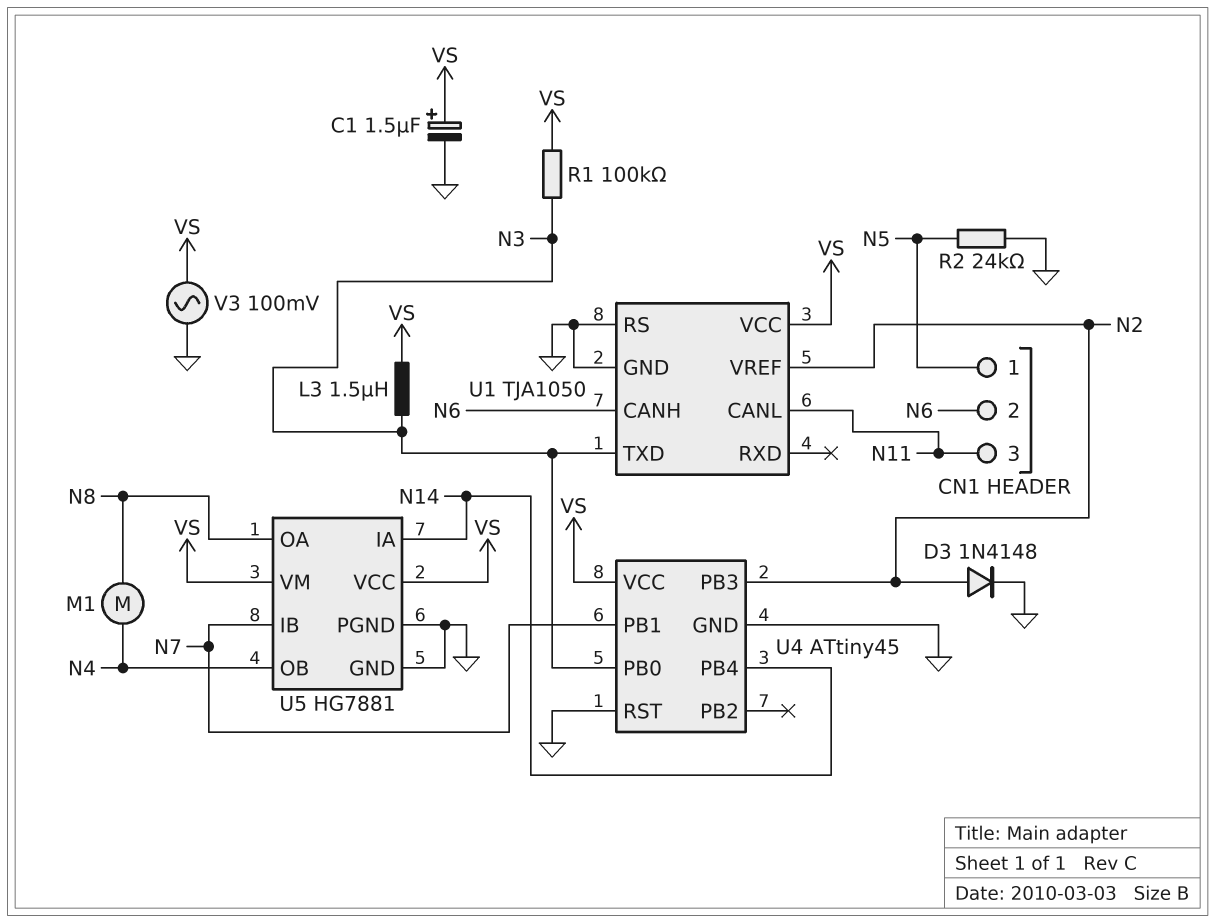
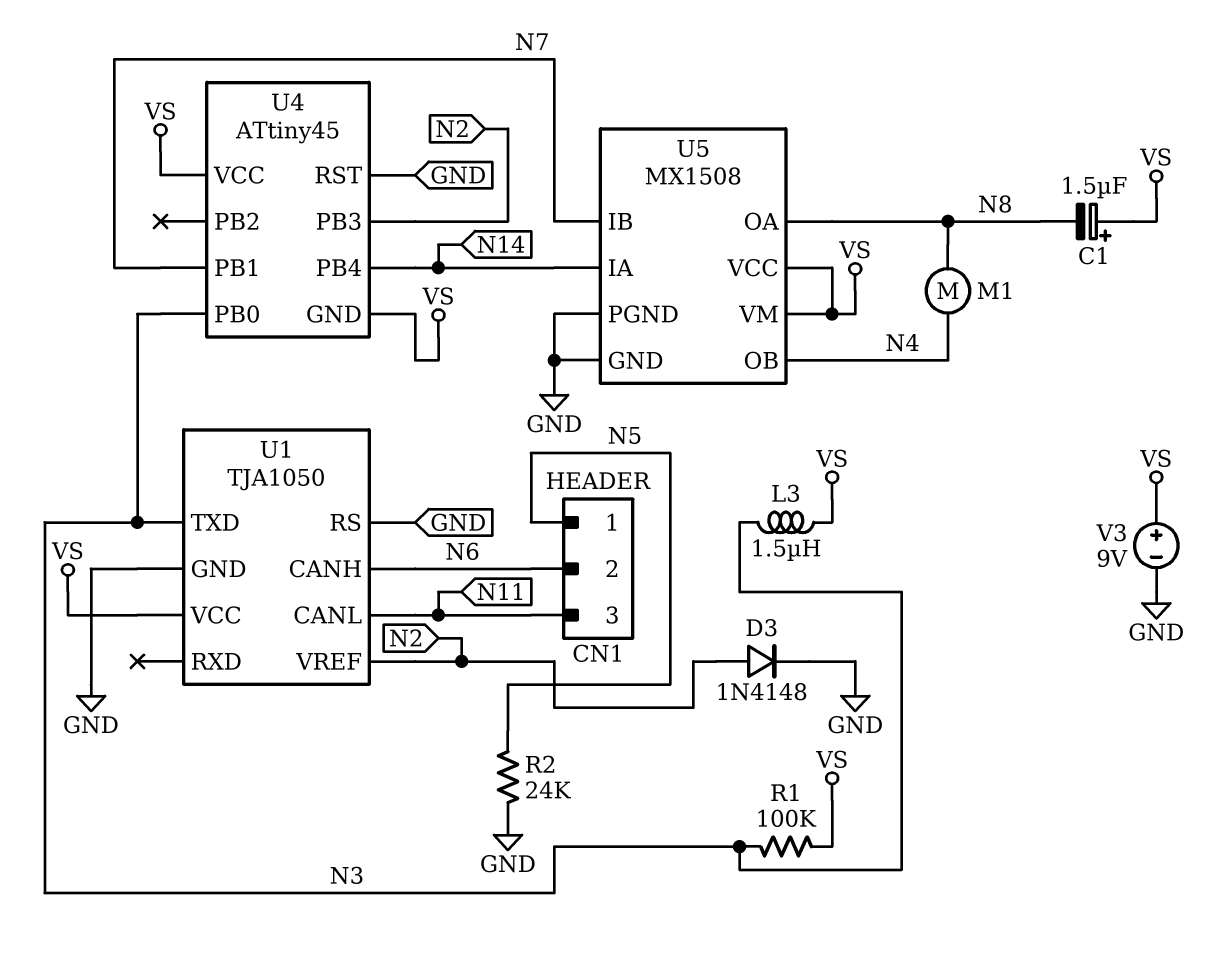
C1: 1.5uF (plus VS, minus GND) -> 1.5uF (plus VS, minus N8)
U4 pin GND: GND -> VS
U5: HG7881 -> MX1508
V3: AC 100mV (GND, VS) -> 9V (plus VS, minus GND)

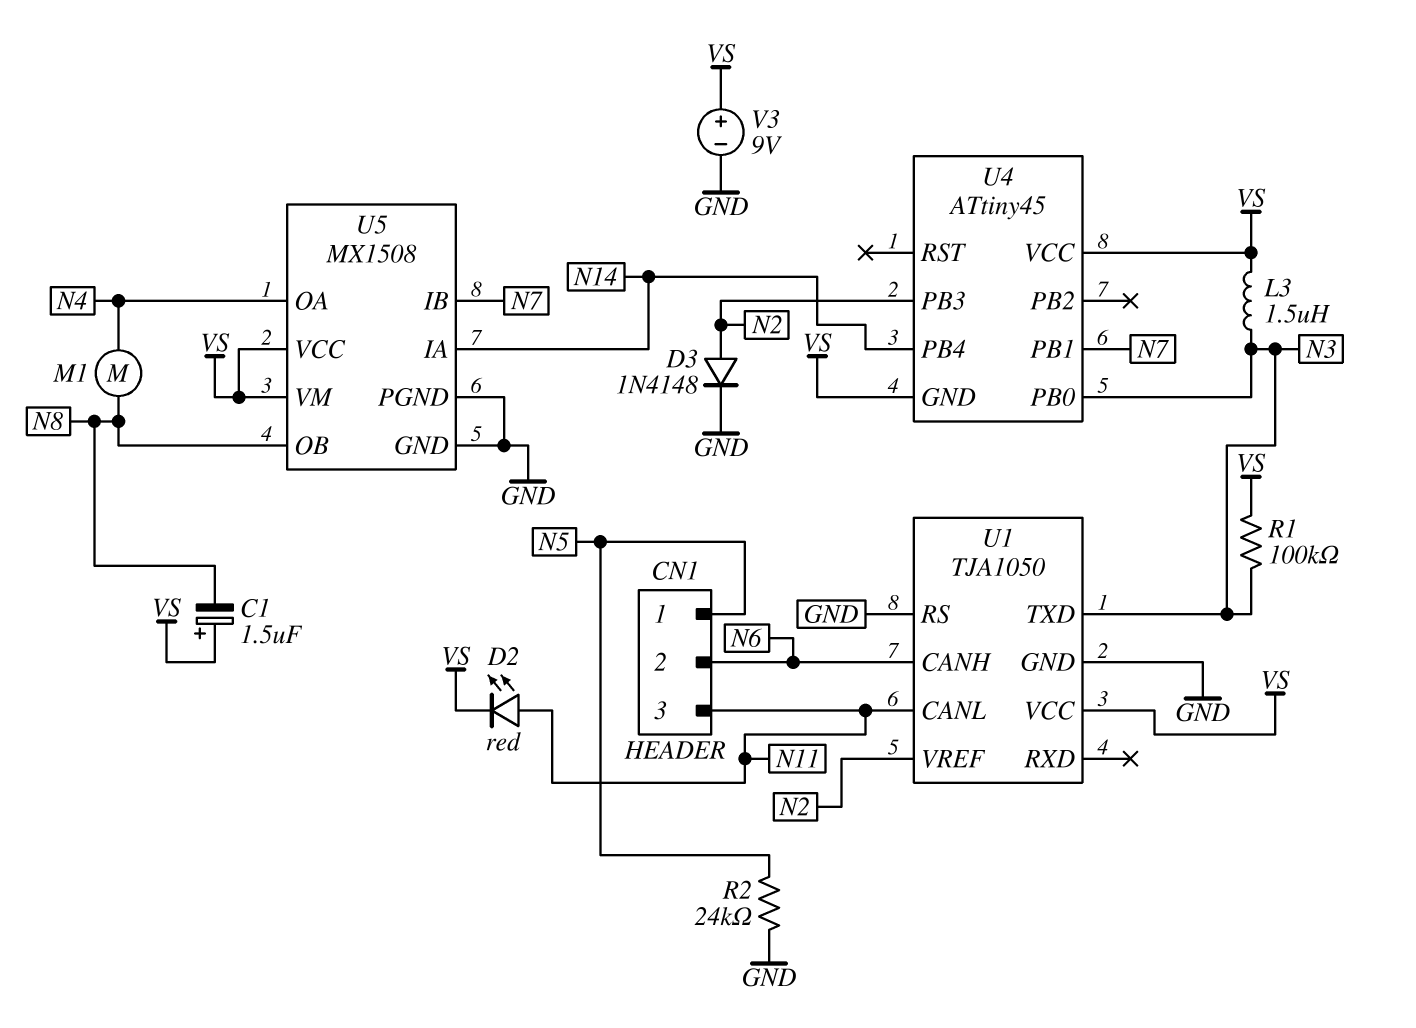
D2: none -> LED red (A N11, K VS)
U4 pin RST: GND -> none
U5 pin OA: N8 -> N4
U5 pin OB: N4 -> N8

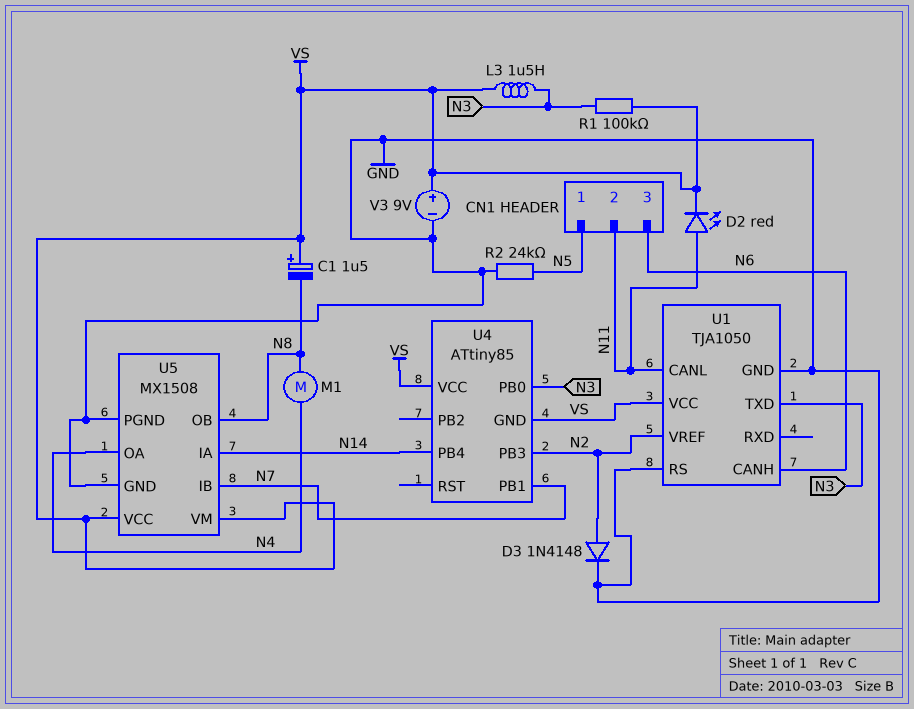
CN1 pin 2: N6 -> N11
CN1 pin 3: N11 -> N6
U4: ATtiny45 -> ATtiny85

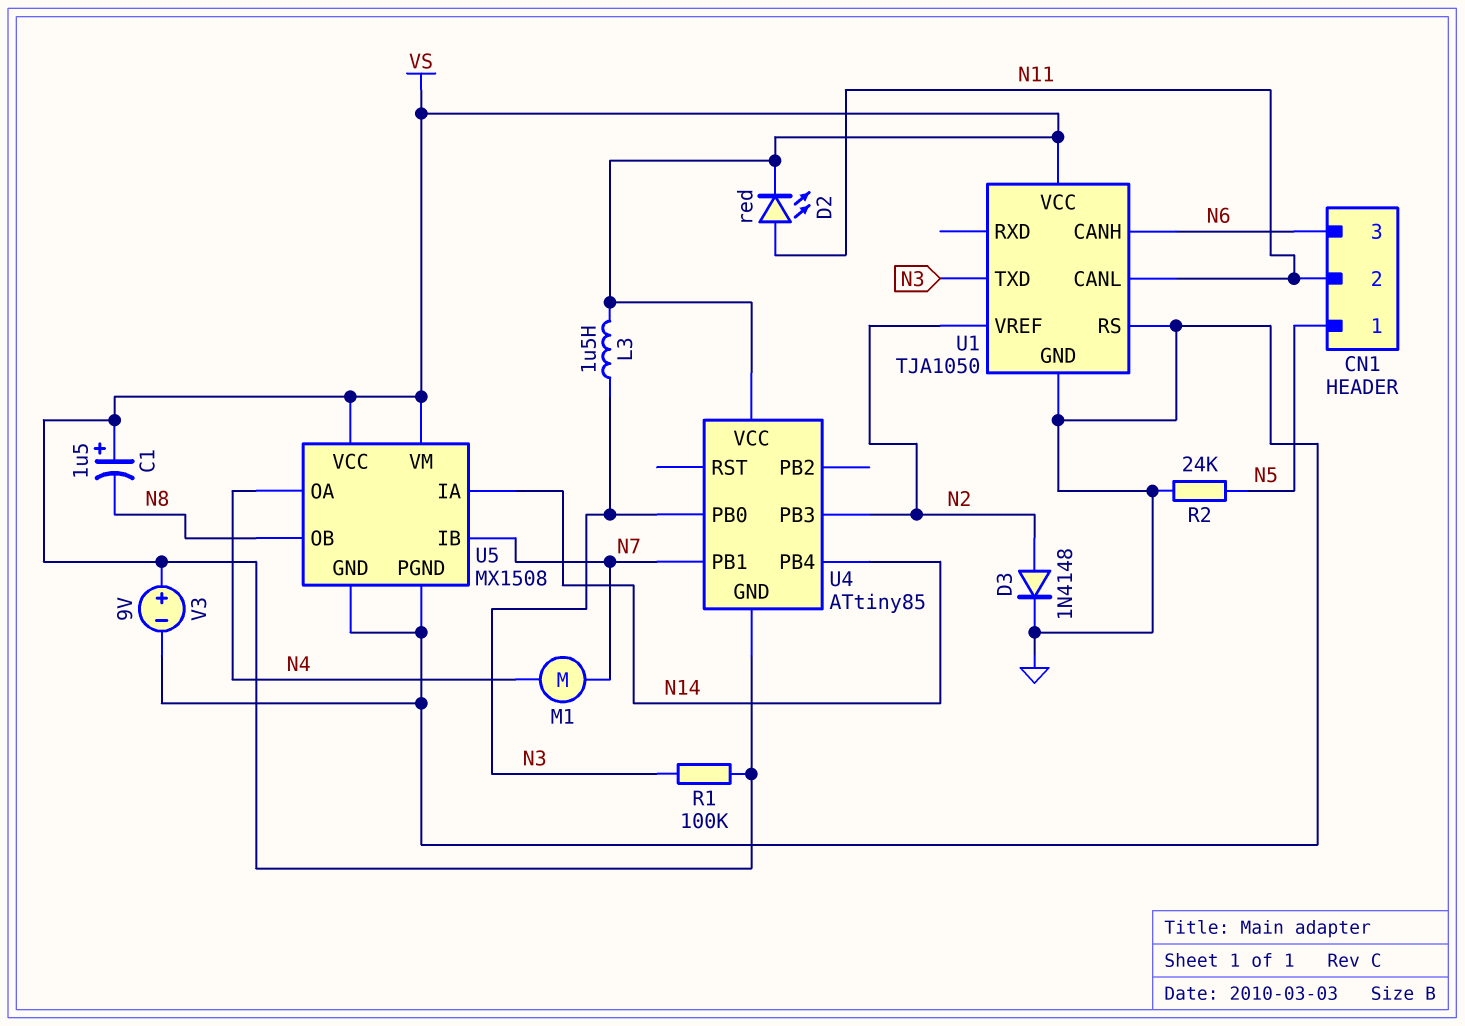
M1: motor (N4, N8) -> motor (N4, N7)

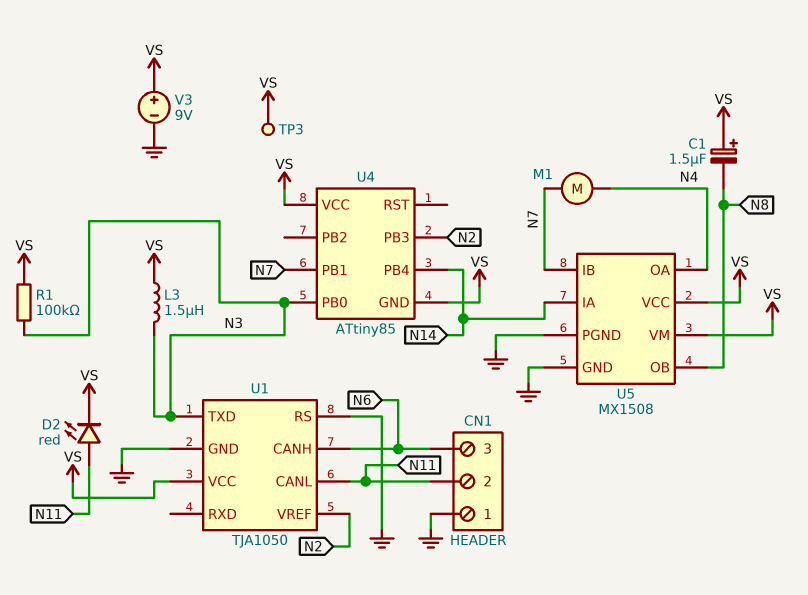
CN1 pin 1: N5 -> GND
D3: diode 1N4148 (A N2, K GND) -> none
R2: 24k (GND, N5) -> none
TP3: none -> test point (VS)

